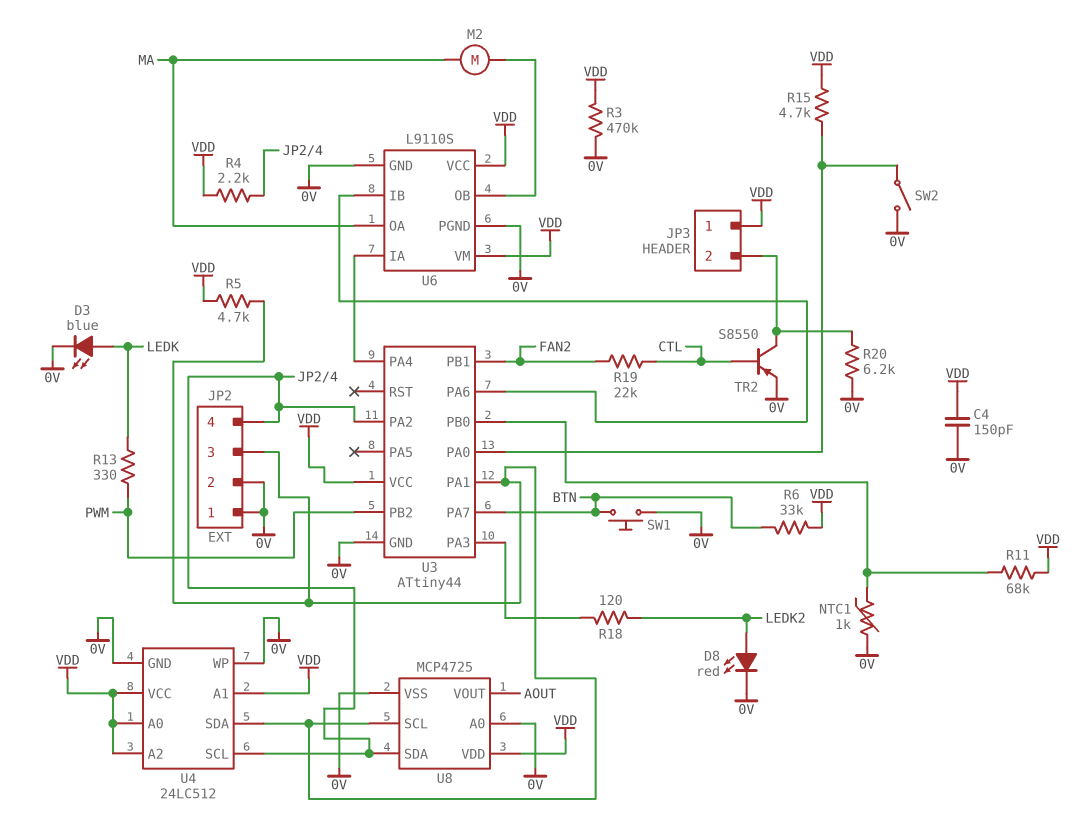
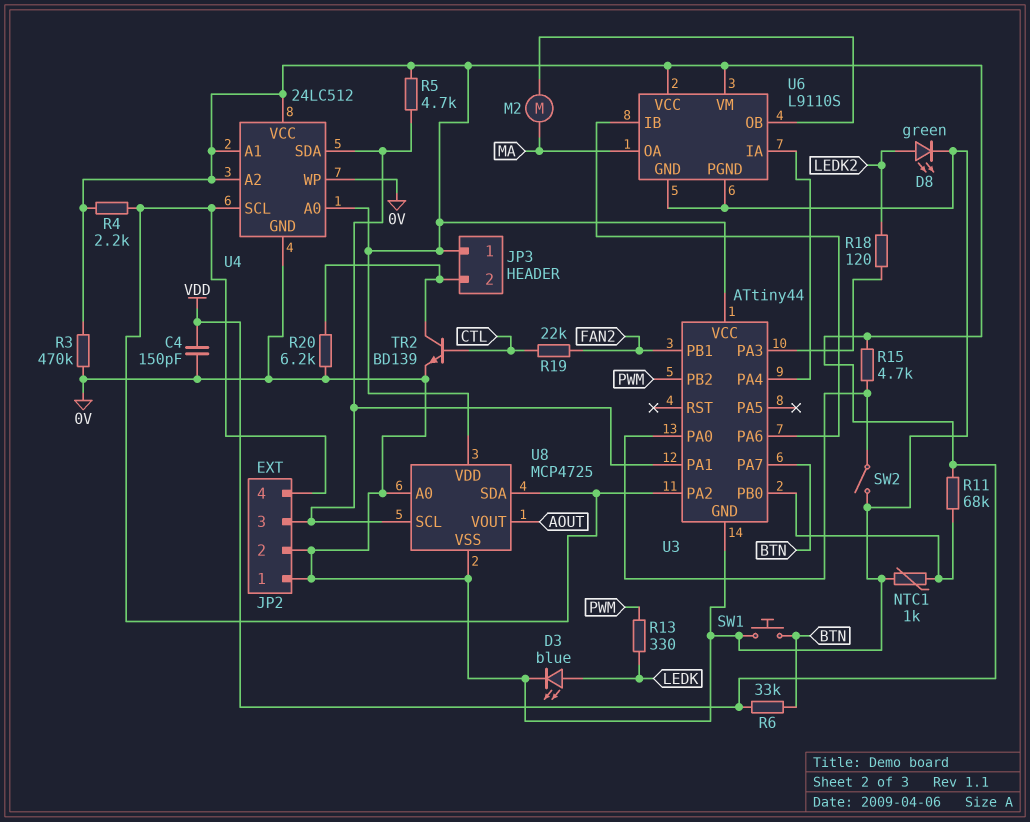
D8: LED red (A LEDK2, K 0V) -> LED green (A LEDK2, K 0V)
TR2: PNP S8550 (B CTL, C JP3/2, E 0V) -> NPN BD139 (B CTL, C JP3/2, E 0V)

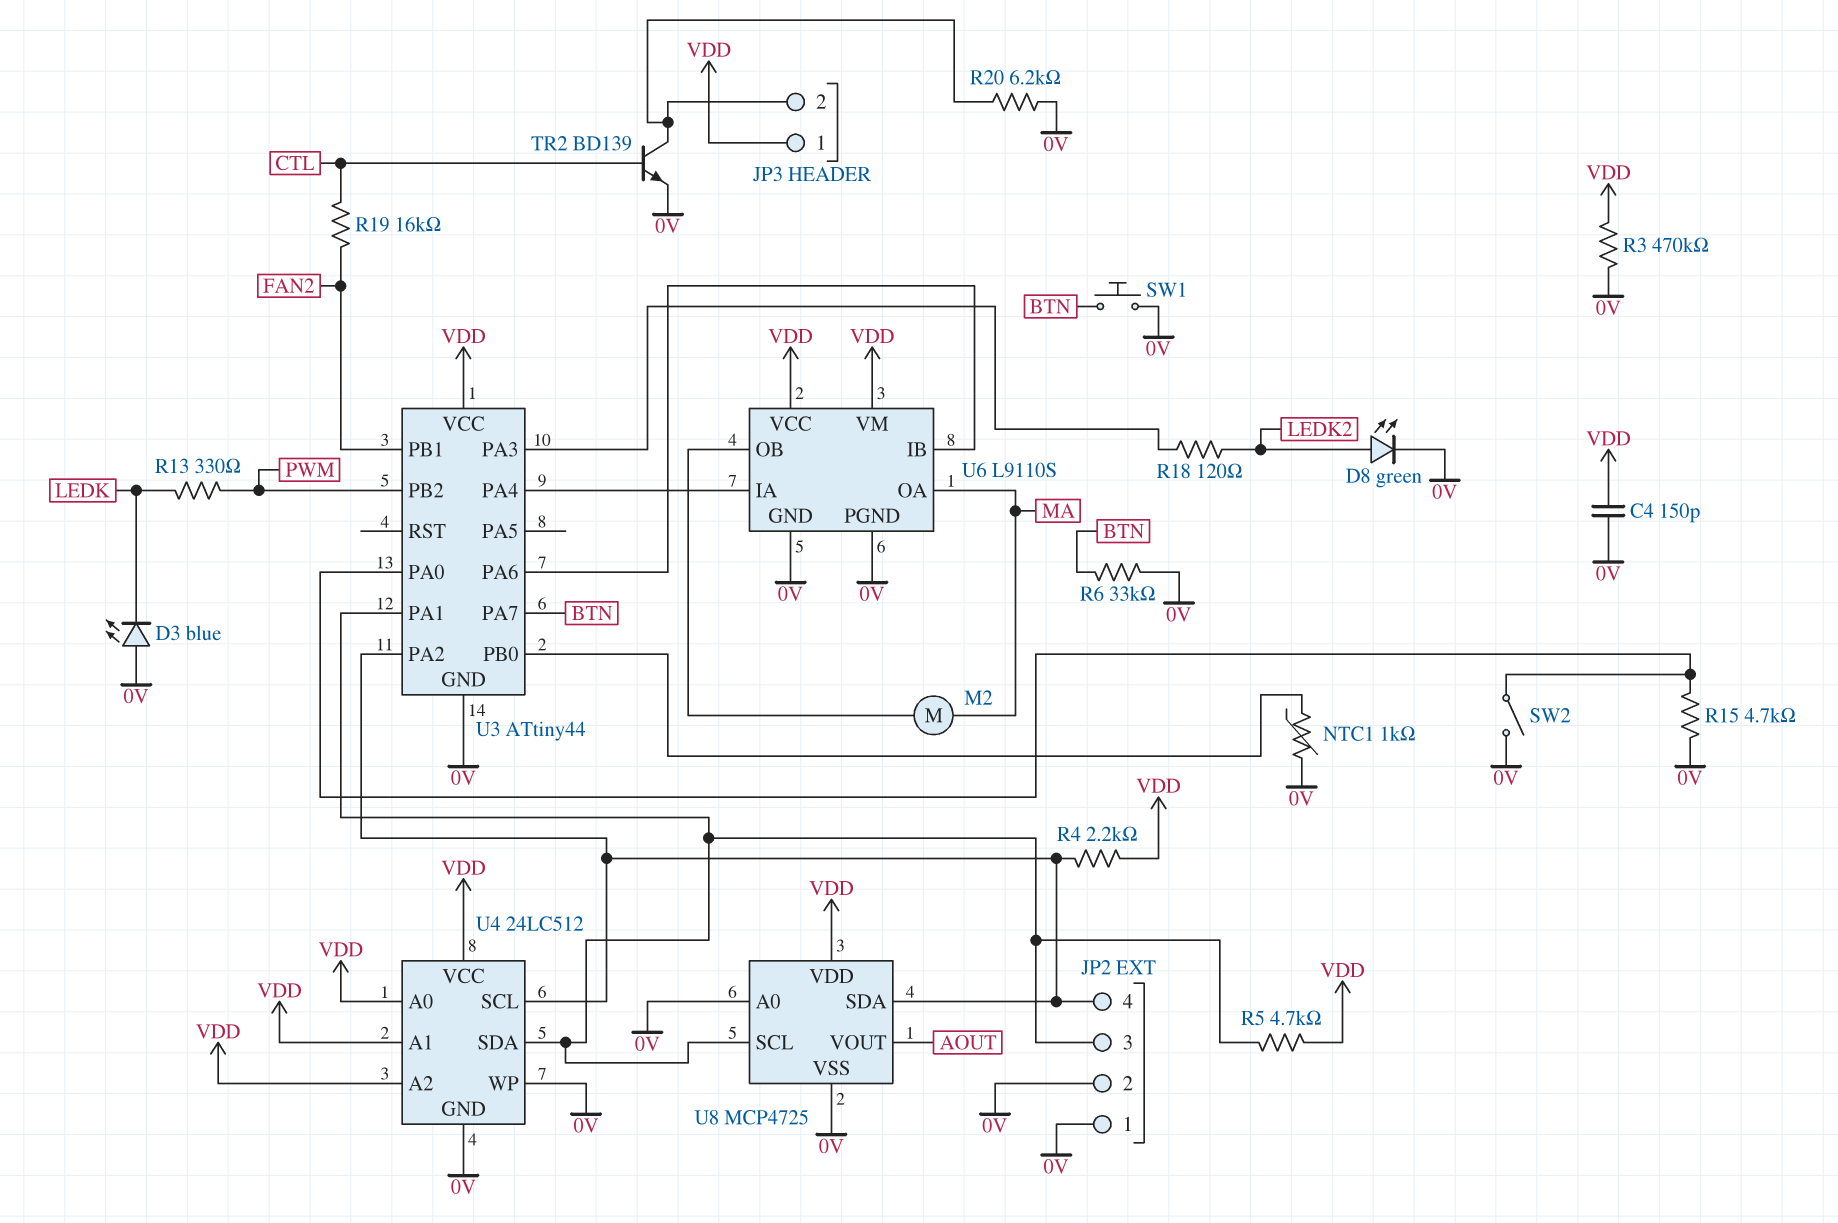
D3: LED blue (A LEDK, K 0V) -> LED blue (A 0V, K LEDK)
R6: 33k (BTN, VDD) -> 33k (0V, BTN)
R11: 68k (U3/PB0, VDD) -> none
R15: 4.7k (U3/PA0, VDD) -> 4.7k (0V, U3/PA0)
R19: 22k (CTL, FAN2) -> 16k (CTL, FAN2)

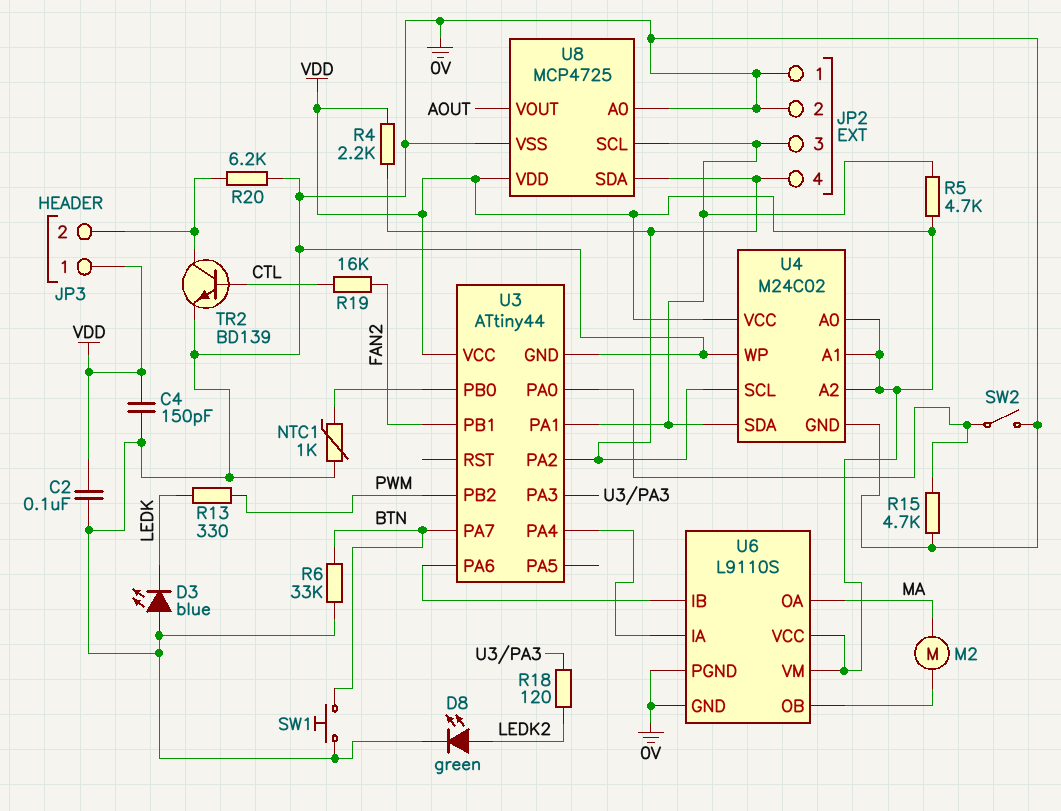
C2: none -> 100nF (0V, VDD)
R3: 470k (0V, VDD) -> none
U4: 24LC512 -> M24C02

